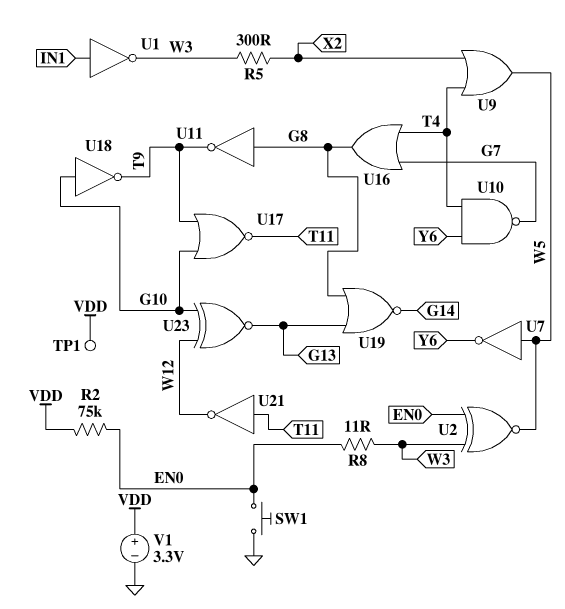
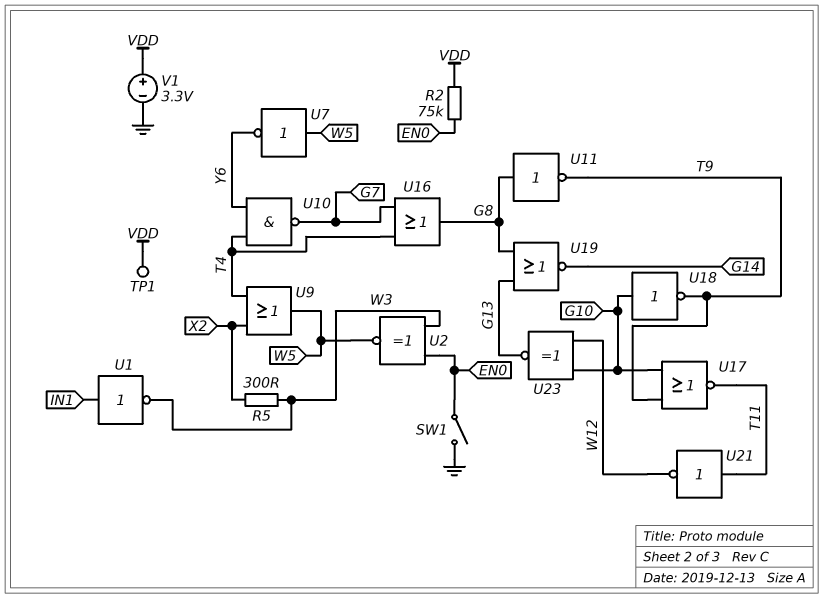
R8: 11 (EN0, W3) -> none
SW1: button (EN0, GND) -> switch (EN0, GND)

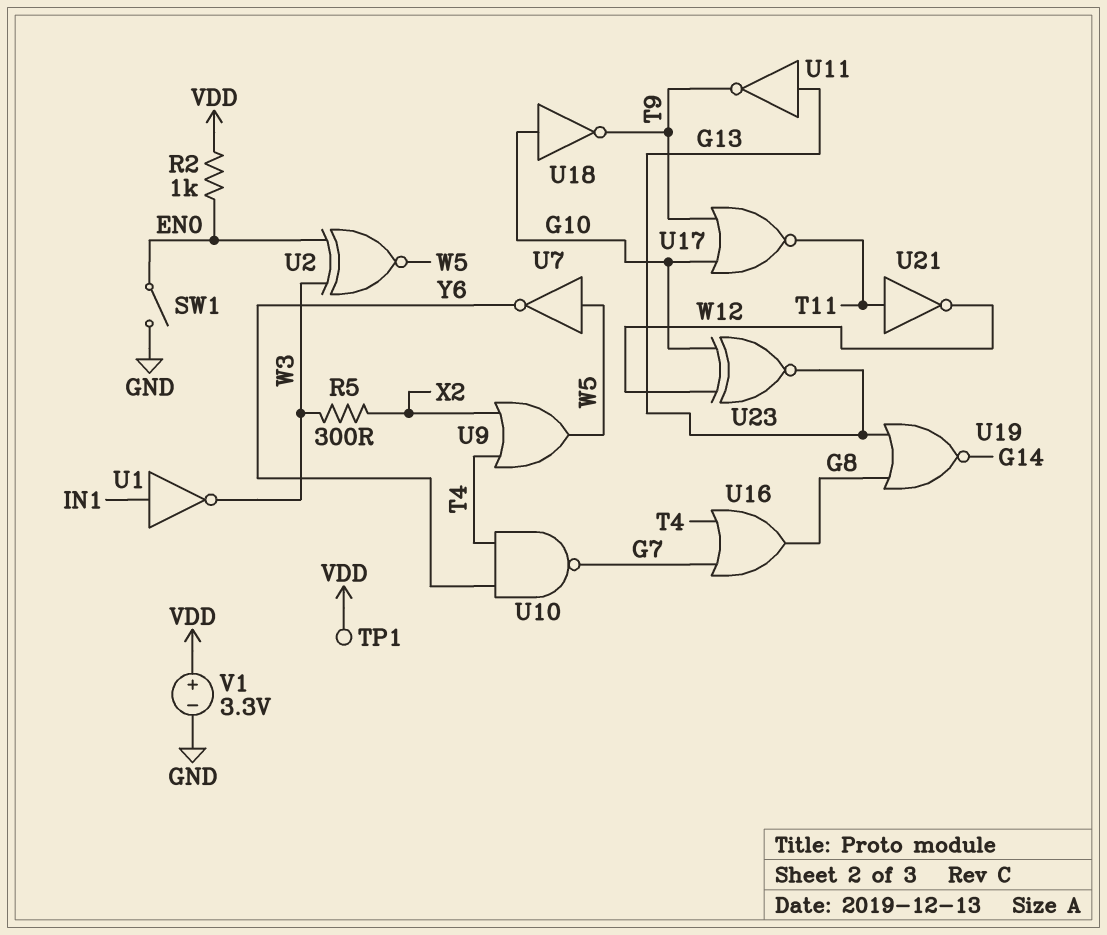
R2: 75k (EN0, VDD) -> 1k (EN0, VDD)
U11: NOT (in G8, out T9) -> NOT (in G13, out T9)

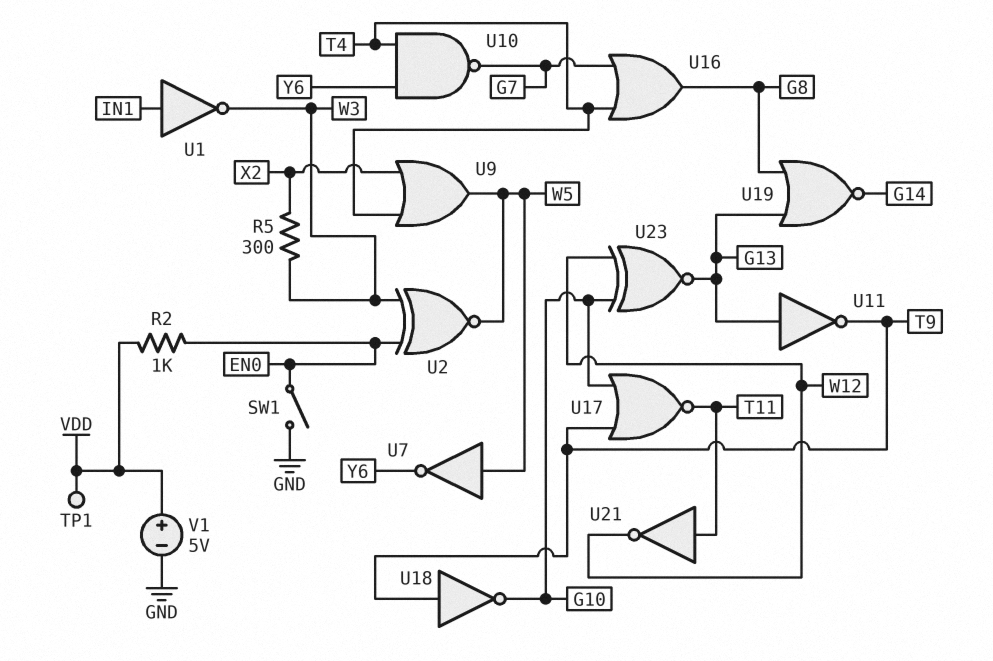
U18: NOT (in G10, out T9) -> NOT (in T9, out G10)
V1: 3.3V (plus VDD, minus GND) -> 5V (plus VDD, minus GND)

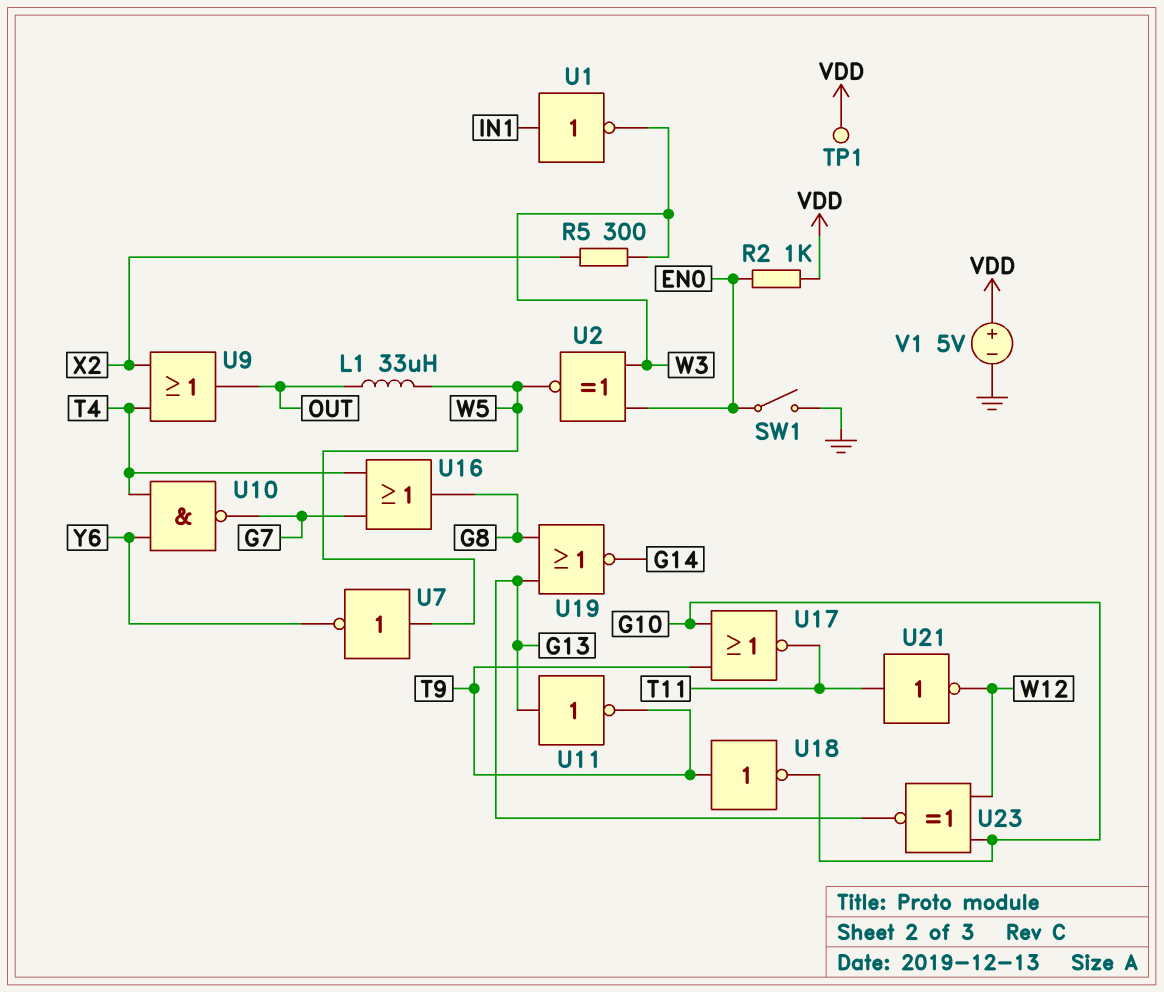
L1: none -> 33uH (OUT, W5)
U9: OR (in T4, in X2, out W5) -> OR (in T4, in X2, out OUT)

